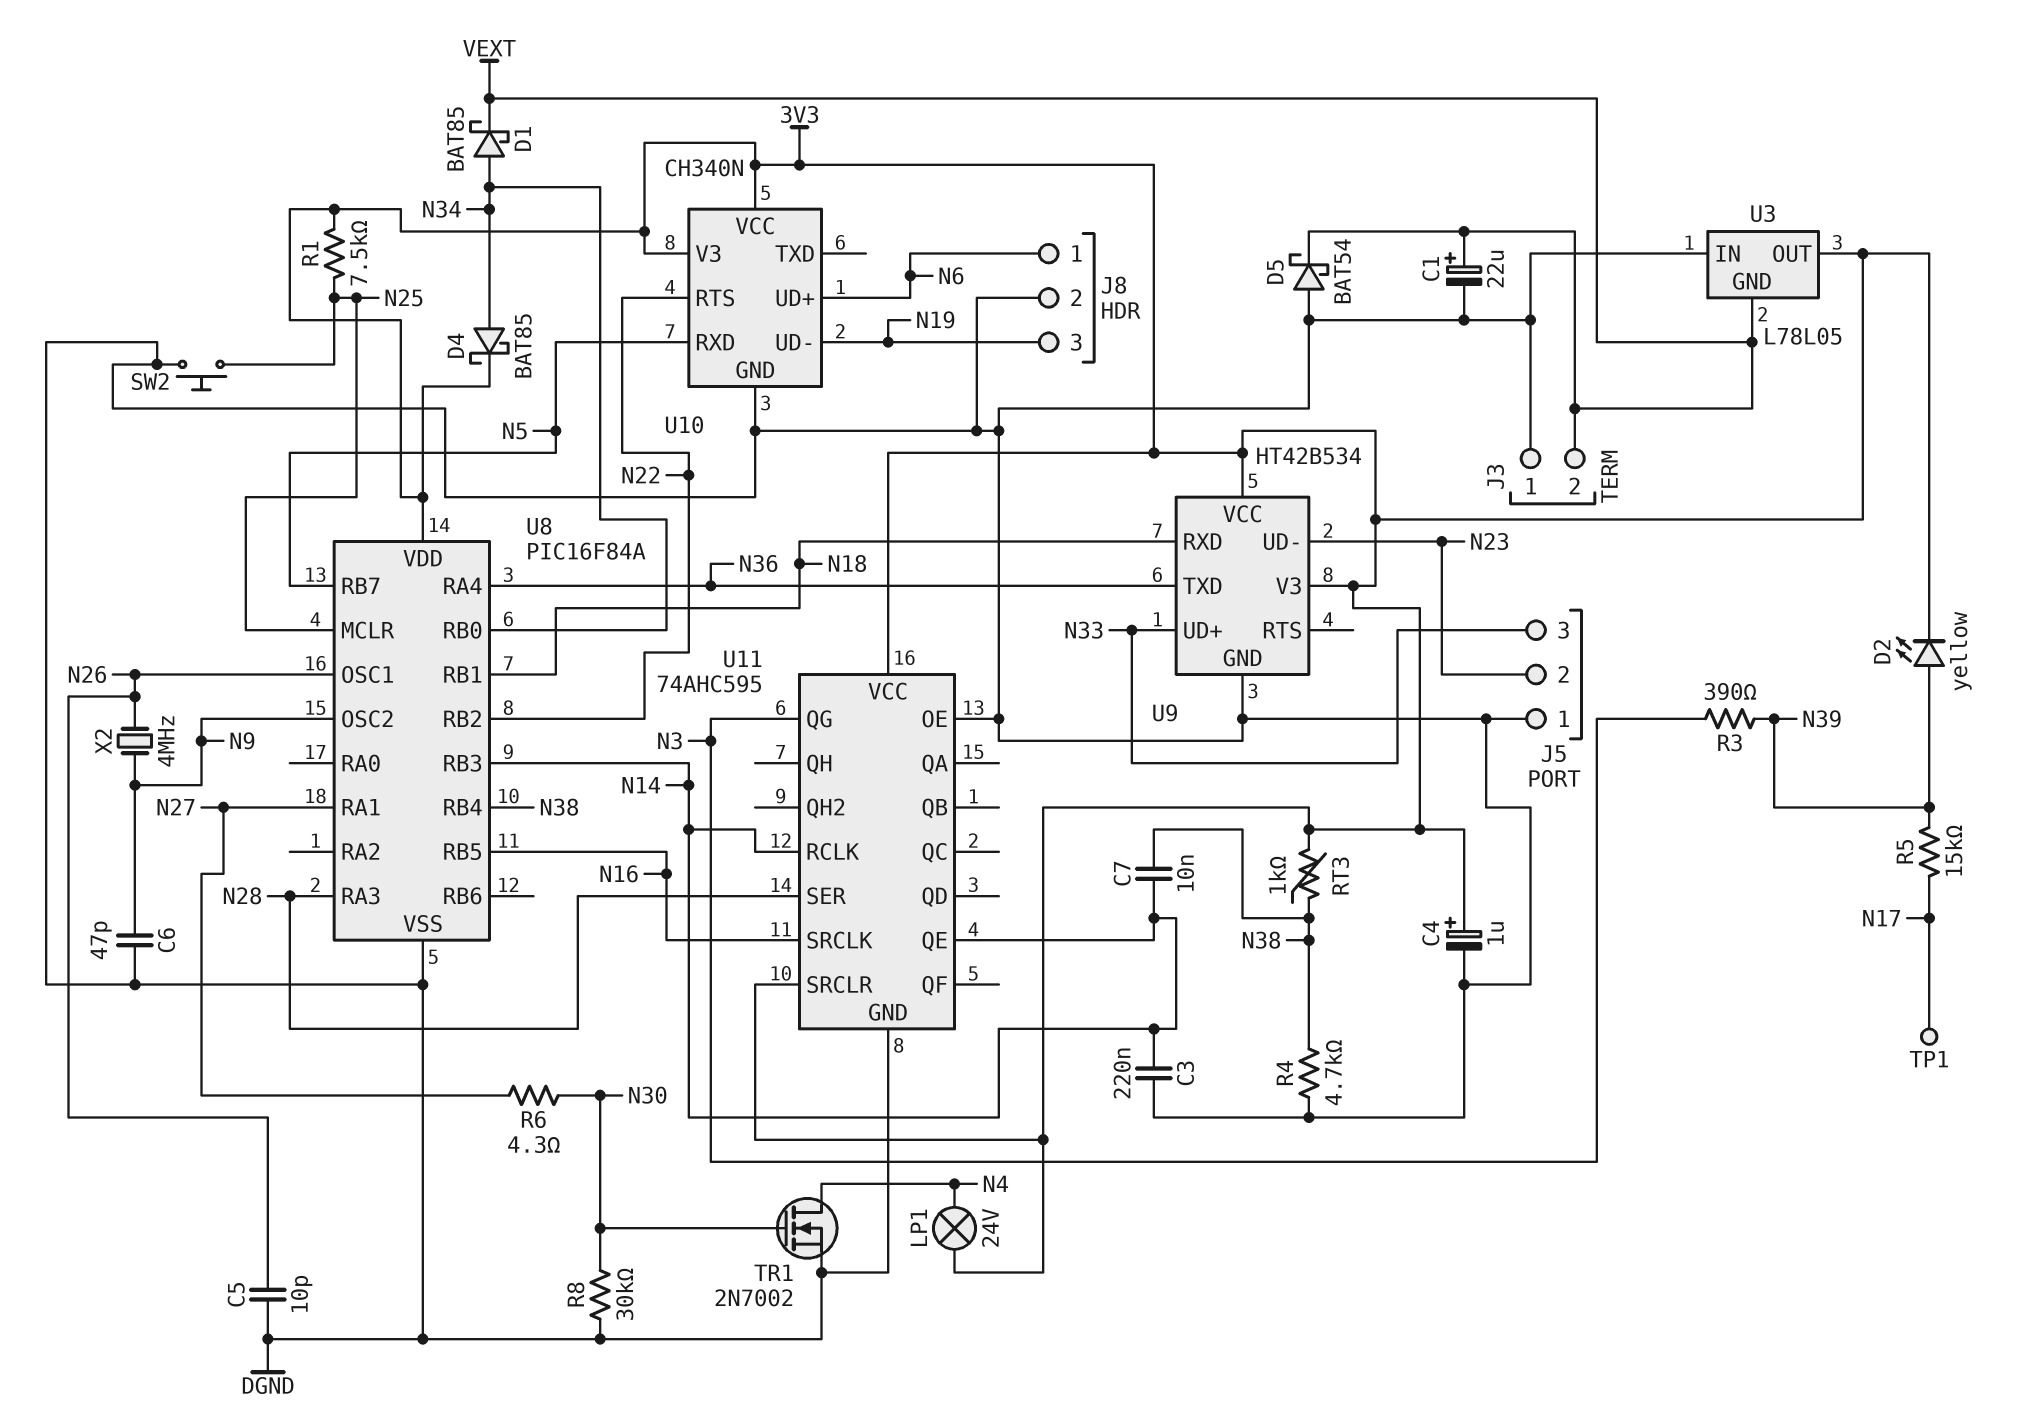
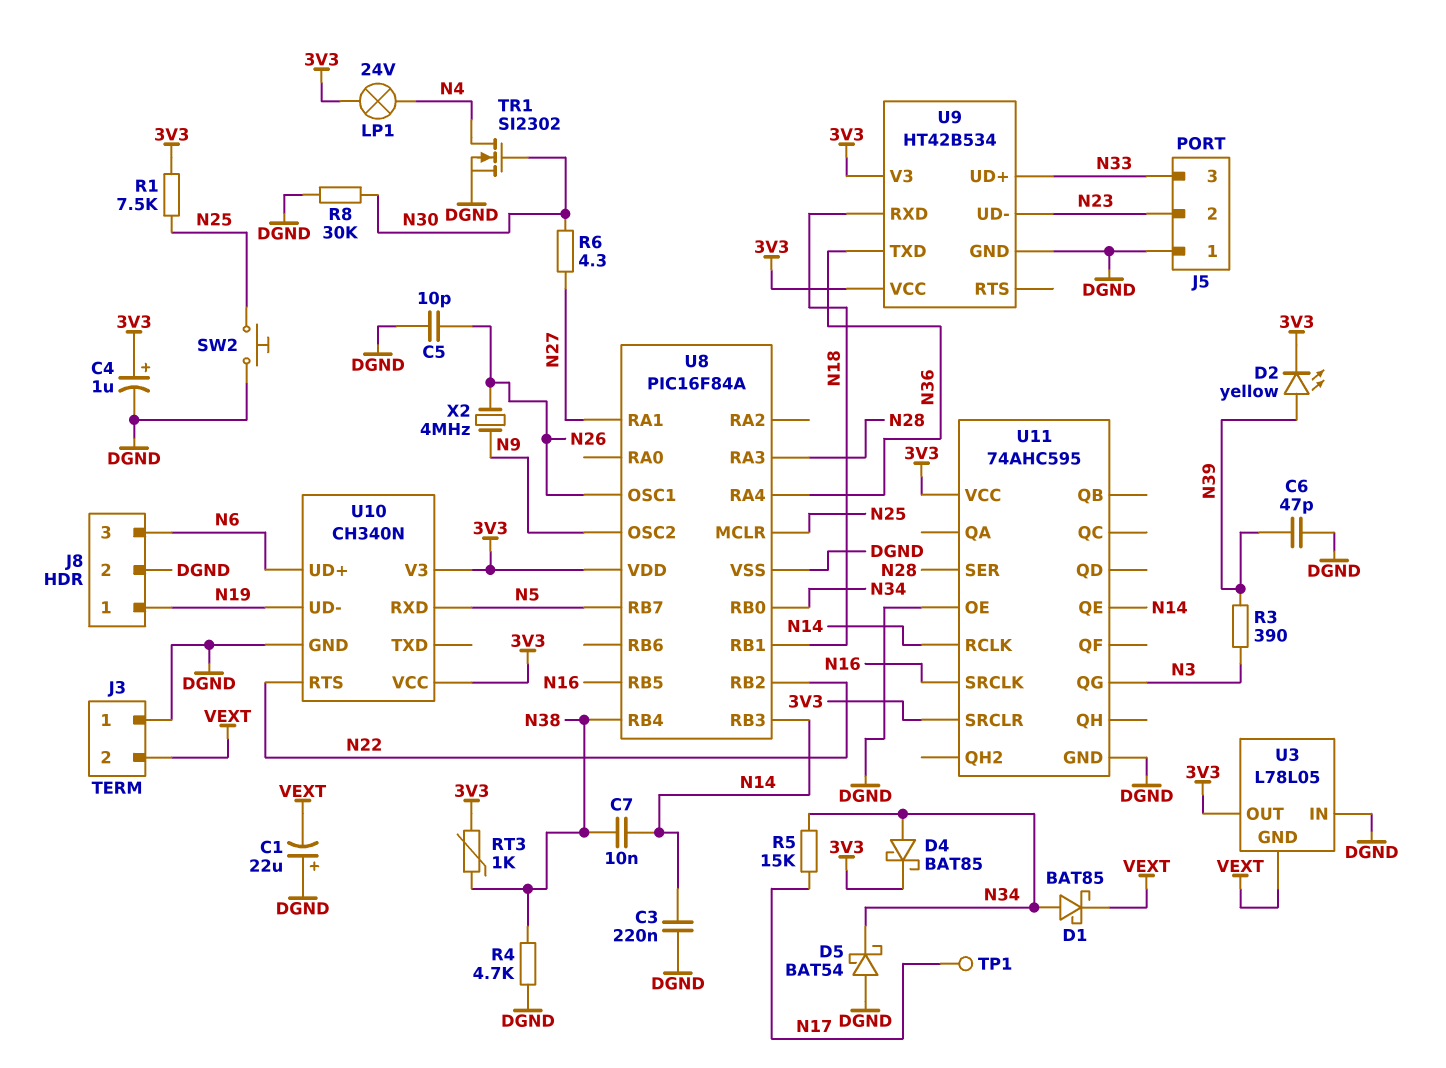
C1: 22uF (plus VEXT, minus DGND) -> 22uF (plus DGND, minus VEXT)
C6: 47pF (DGND, N9) -> 47pF (DGND, N39)
D5: schottky BAT54 (A DGND, K VEXT) -> schottky BAT54 (A DGND, K N34)
J8 pin 1: N6 -> N19
J8 pin 3: N19 -> N6
R5: 15k (N17, N39) -> 15k (N17, N34)
TR1: NMOS 2N7002 (G N30, D N4, S DGND) -> NMOS SI2302 (G N30, D N4, S DGND)

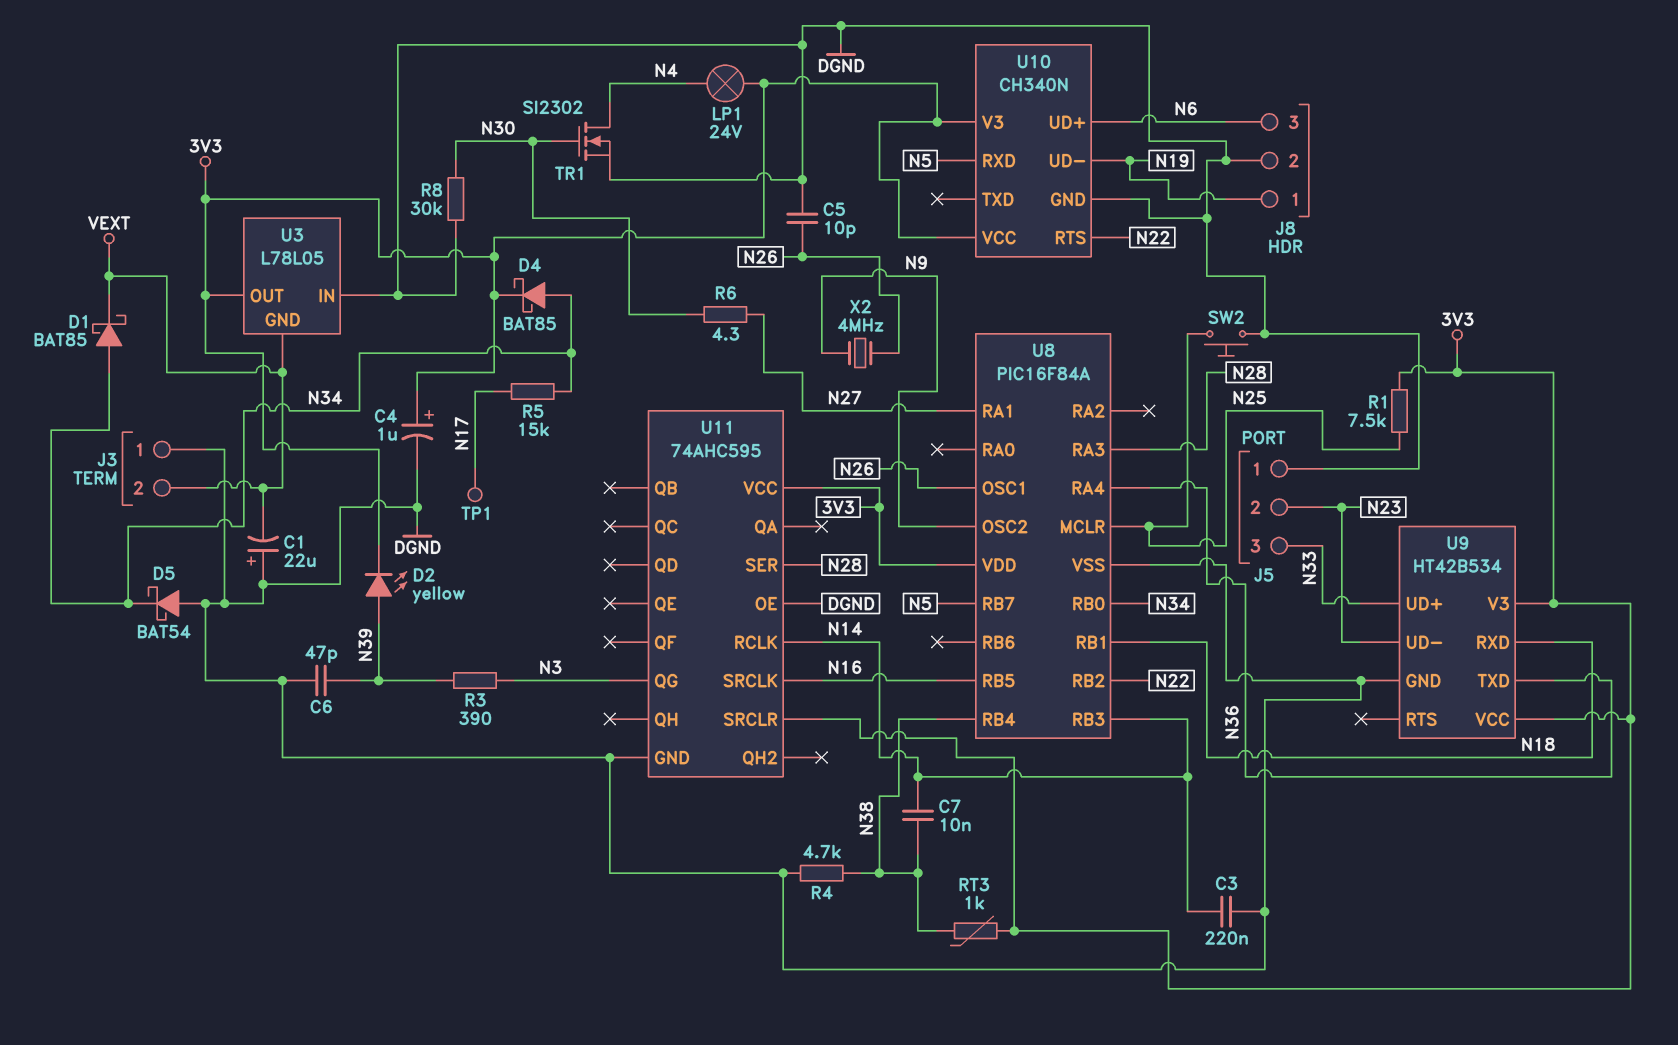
U11 pin QE: N14 -> none

